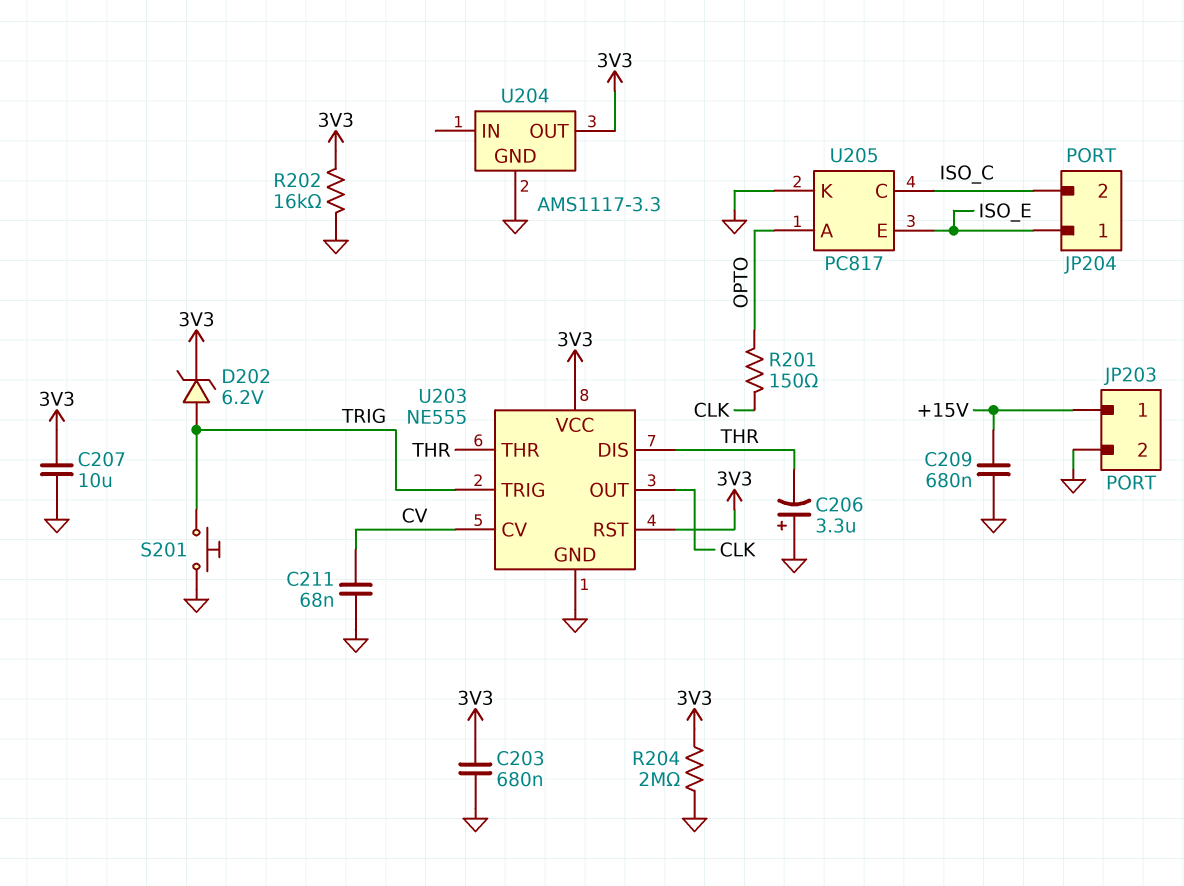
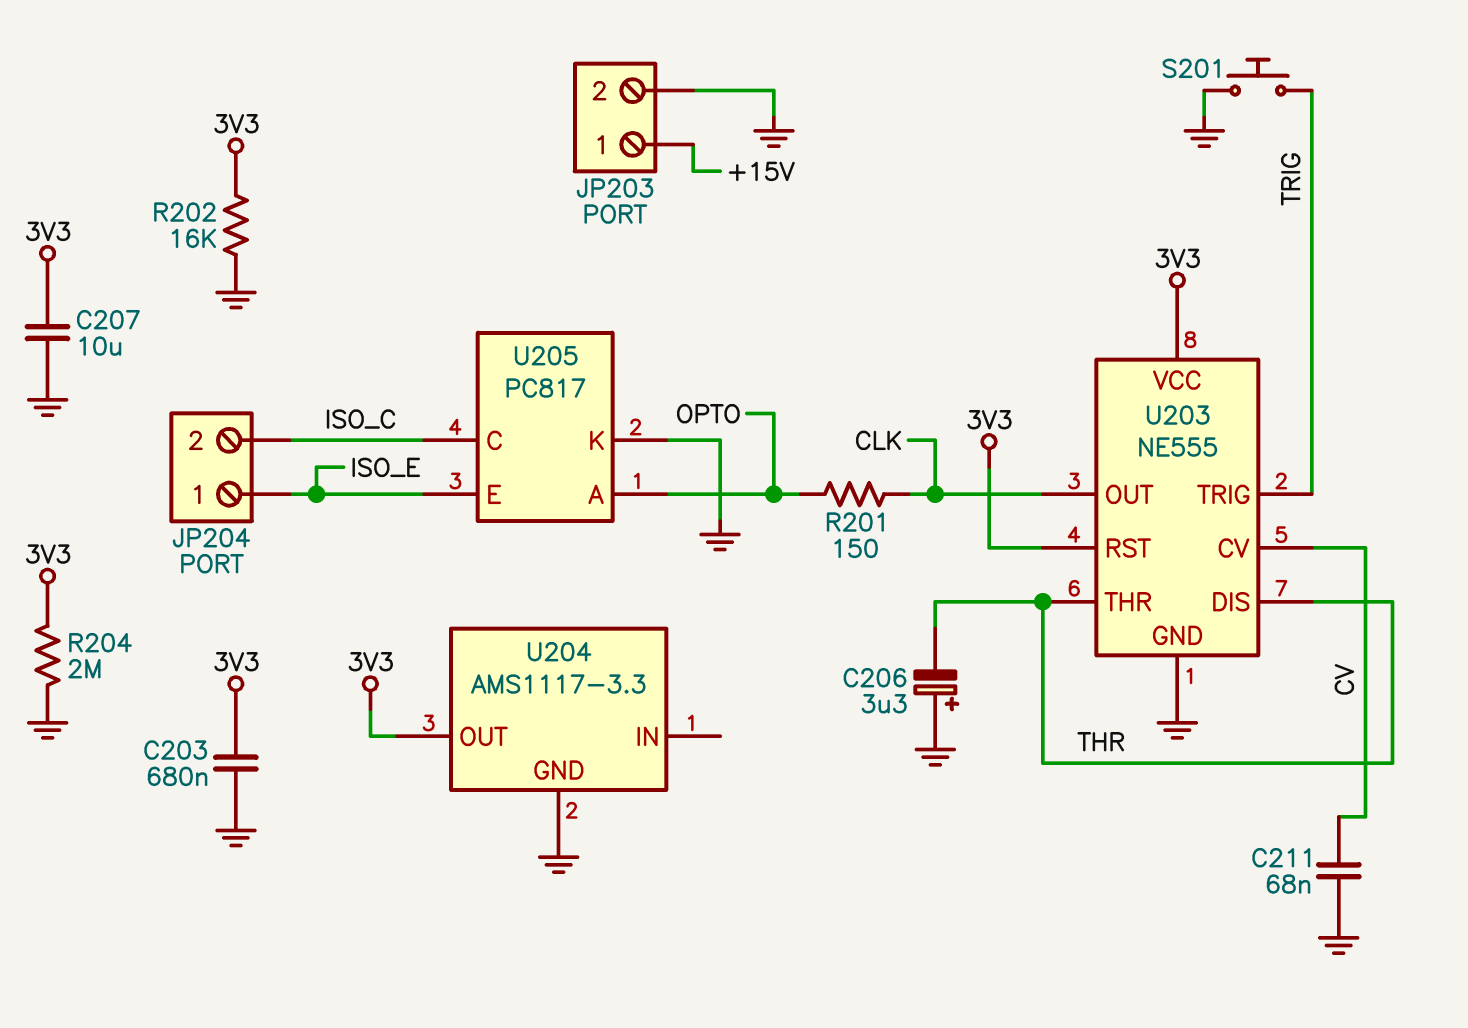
C209: 680nF (+15V, GND) -> none
D202: zener 6.2V (A TRIG, K 3V3) -> none

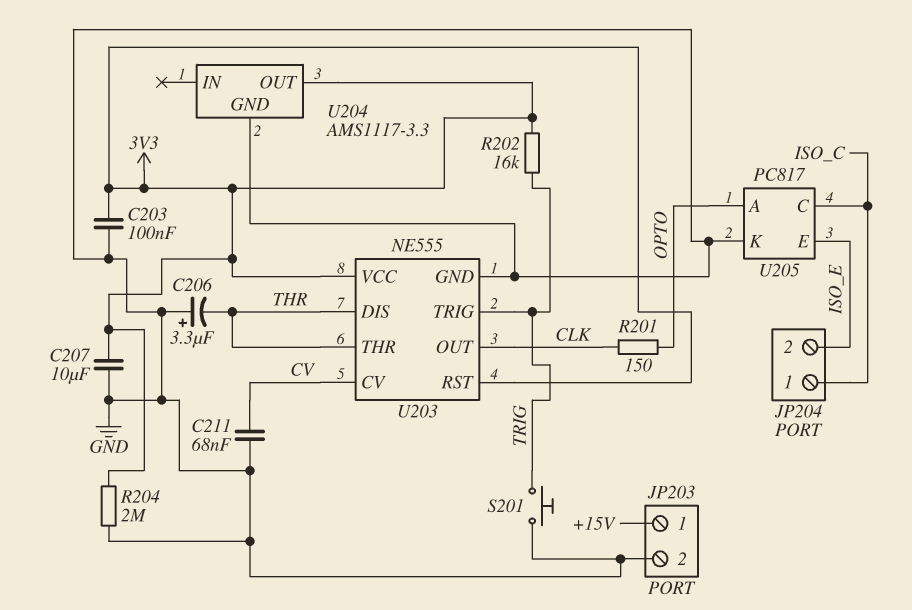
C203: 680nF (3V3, GND) -> 100nF (3V3, GND)
JP204 pin 1: ISO_E -> ISO_C
JP204 pin 2: ISO_C -> ISO_E
R202: 16k (3V3, GND) -> 16k (3V3, TRIG)

